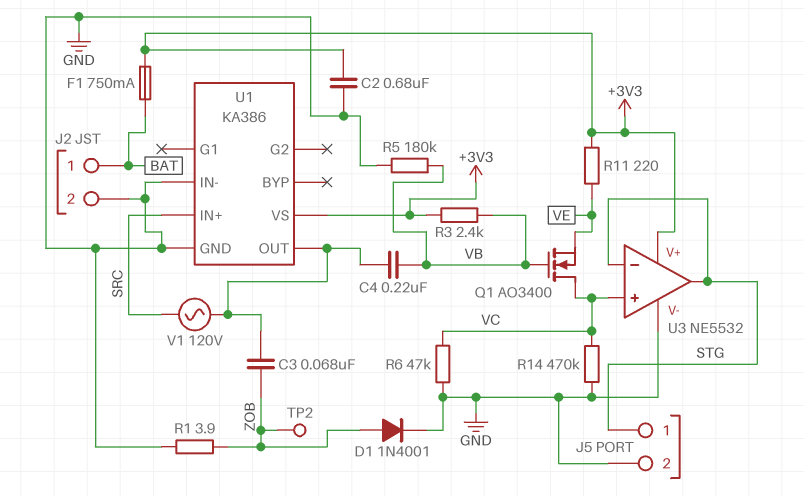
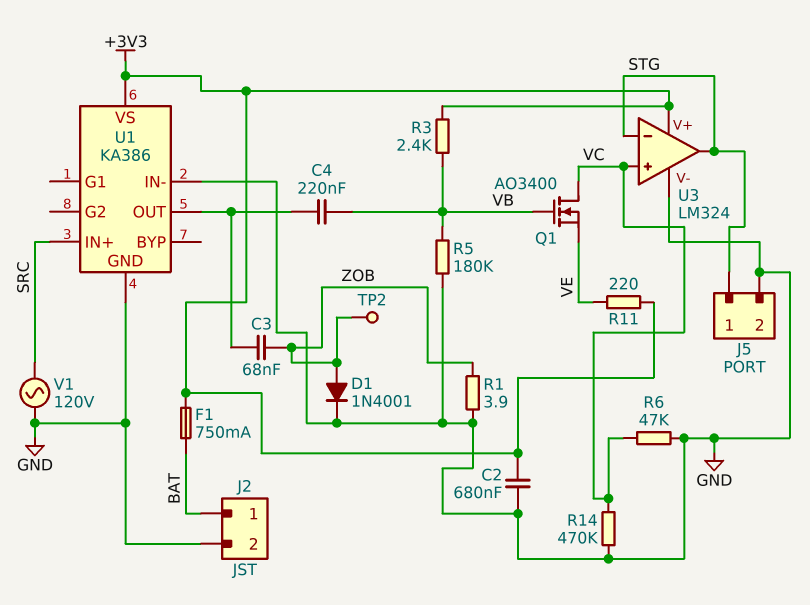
U3: NE5532 -> LM324
V1: AC 120V (SRC, U1/OUT) -> AC 120V (GND, SRC)

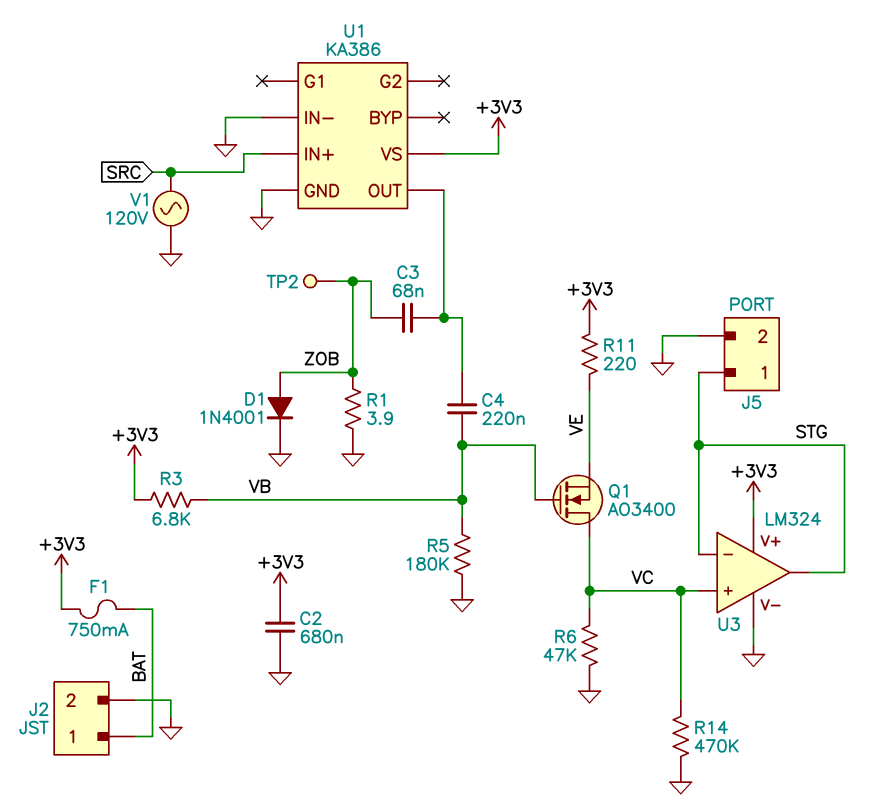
R3: 2.4k (+3V3, VB) -> 6.8k (+3V3, VB)

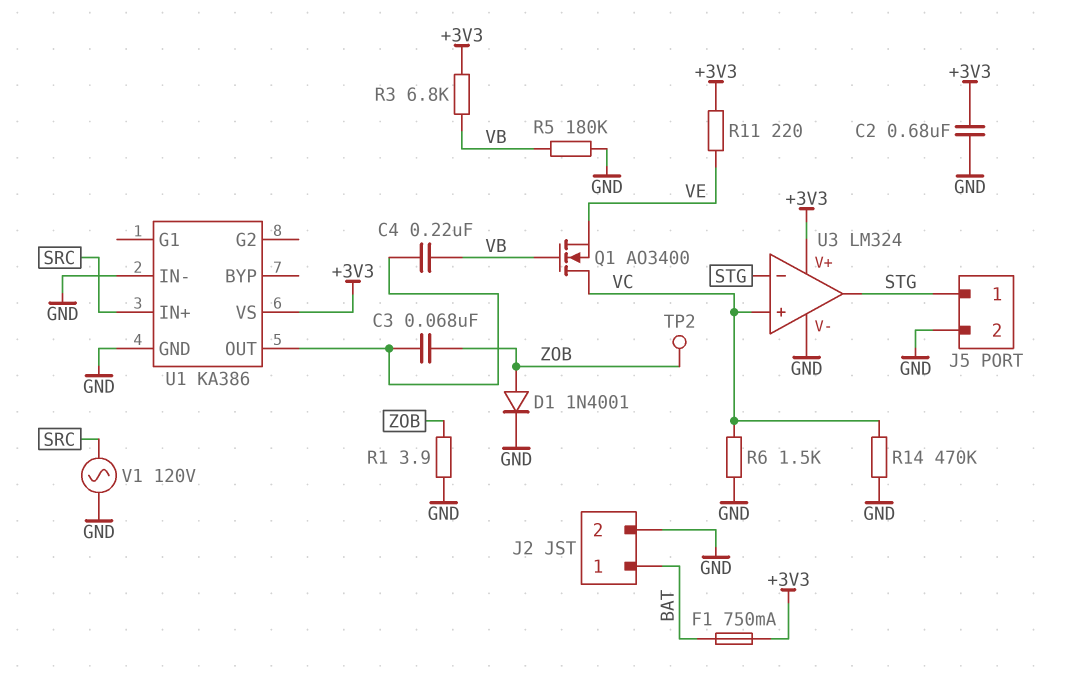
R6: 47k (GND, VC) -> 1.5k (GND, VC)

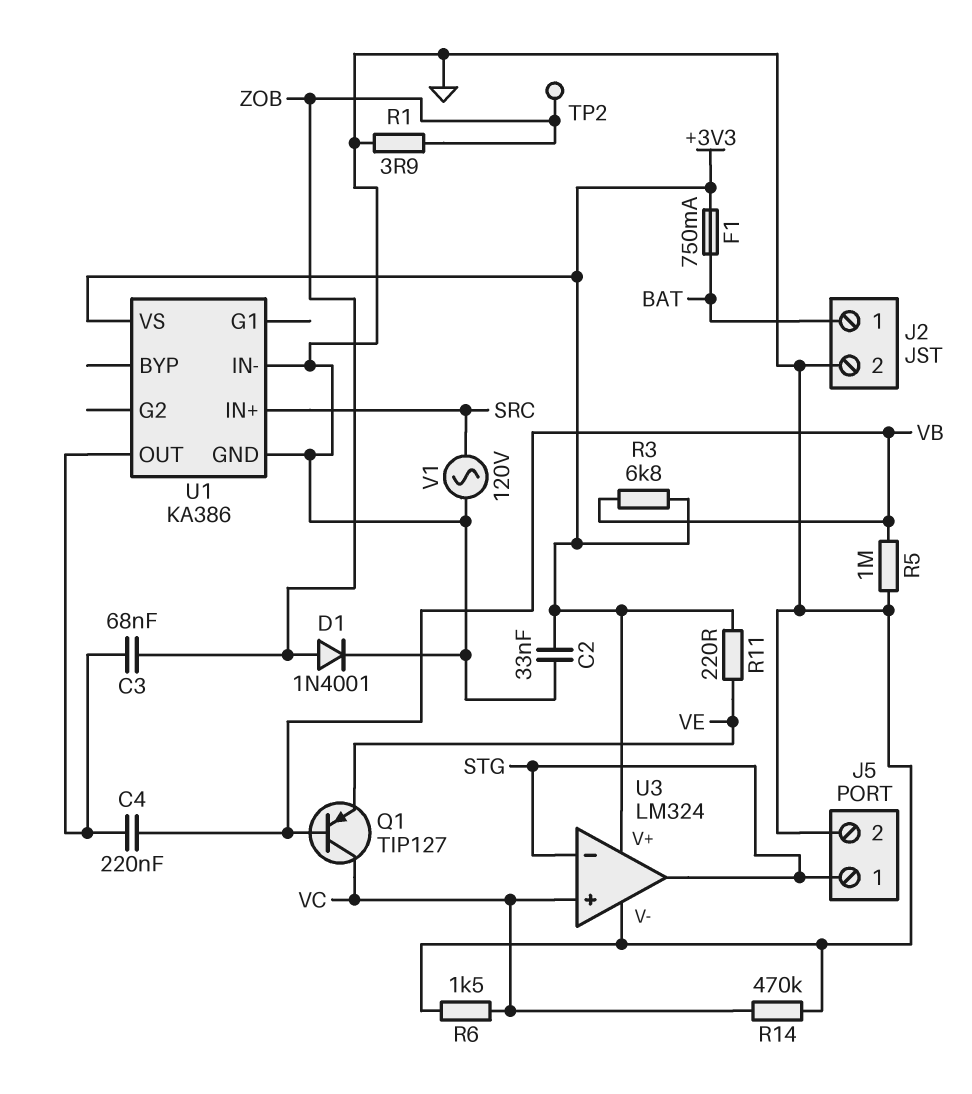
C2: 680nF (+3V3, GND) -> 33nF (+3V3, GND)
Q1: NMOS AO3400 (G VB, D VC, S VE) -> PNP TIP127 (B VB, C VC, E VE)
R5: 180k (GND, VB) -> 1M (GND, VB)

